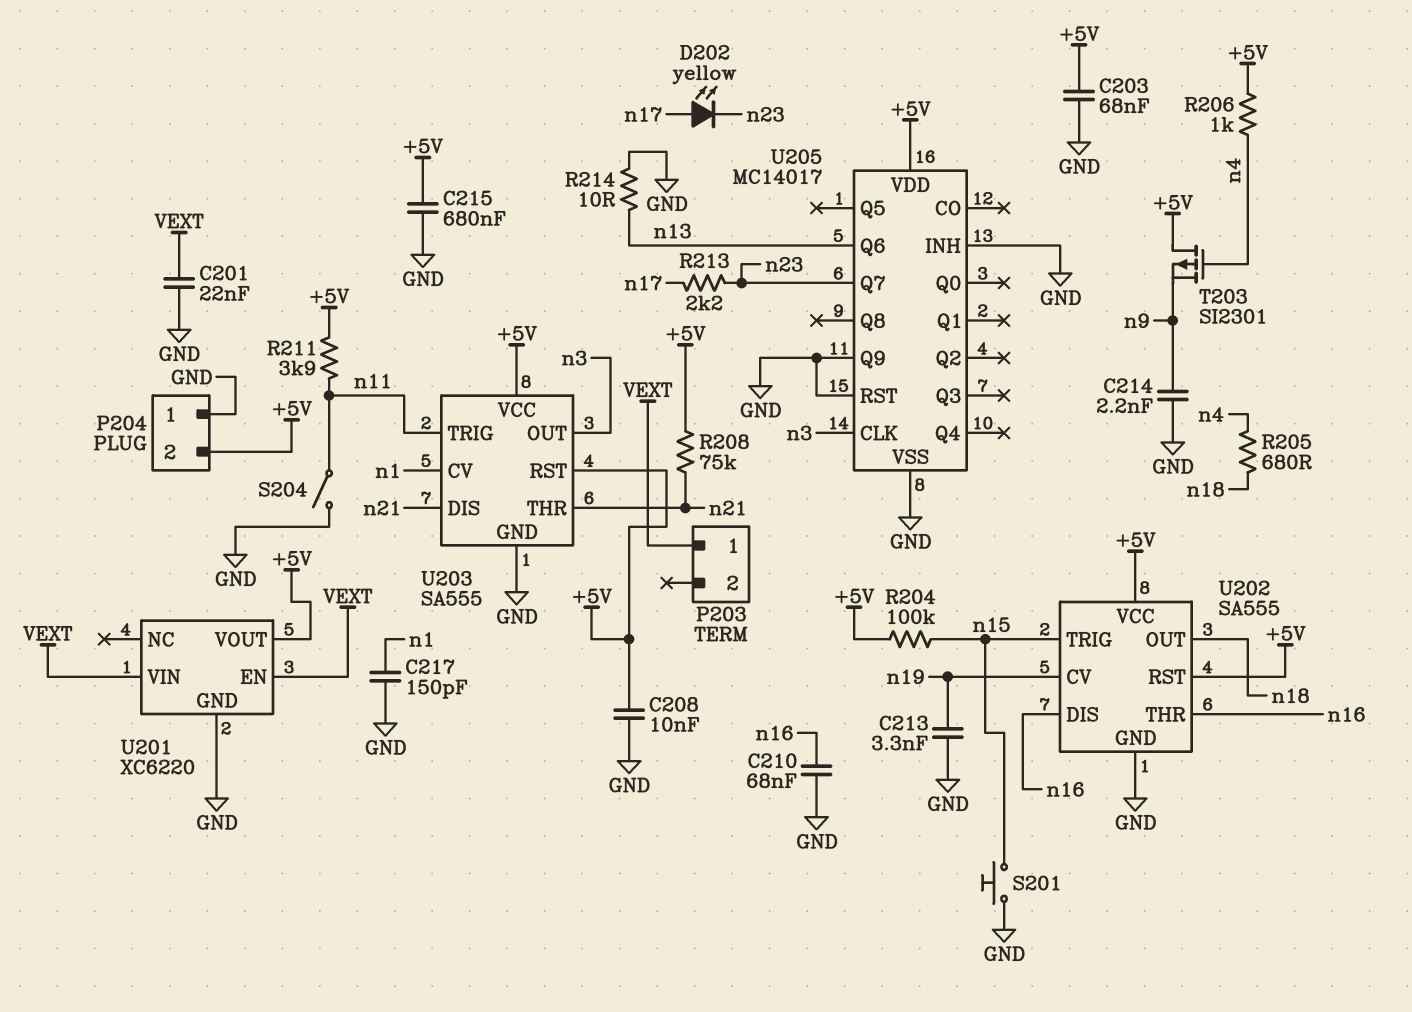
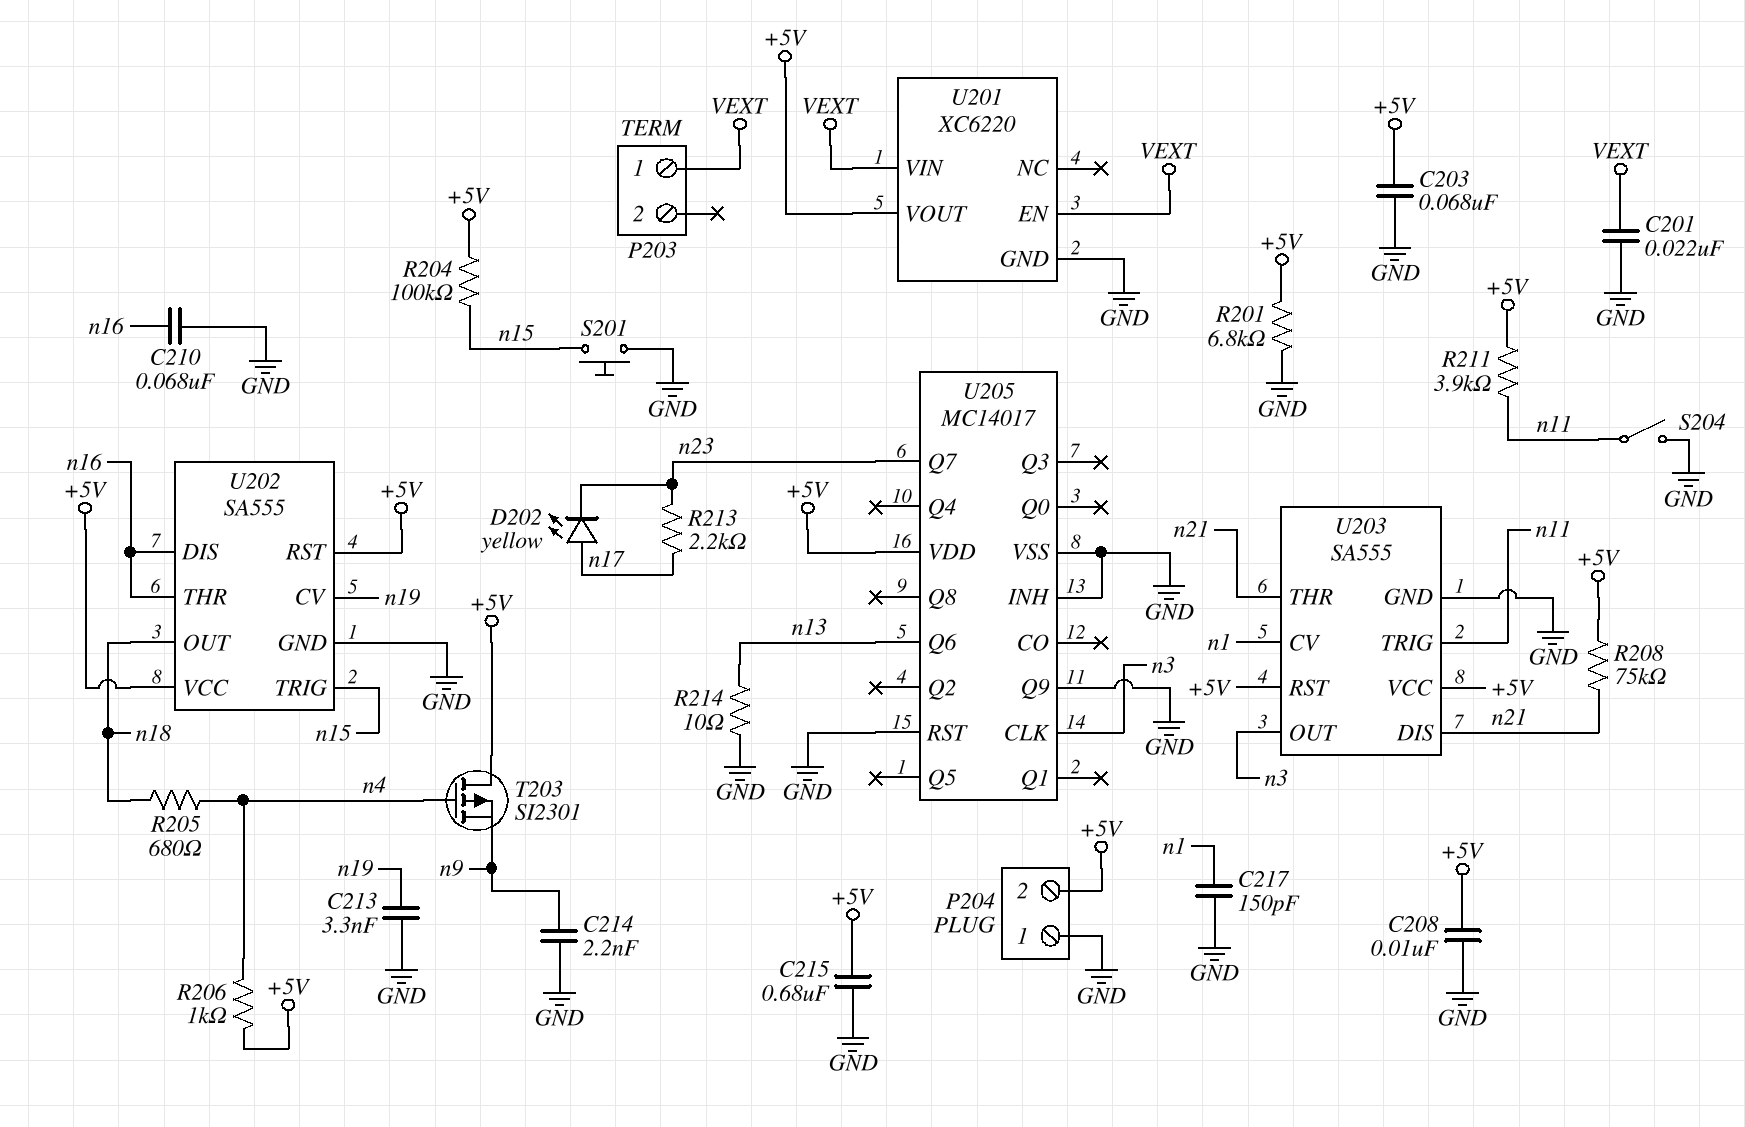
R201: none -> 6.8k (+5V, GND)

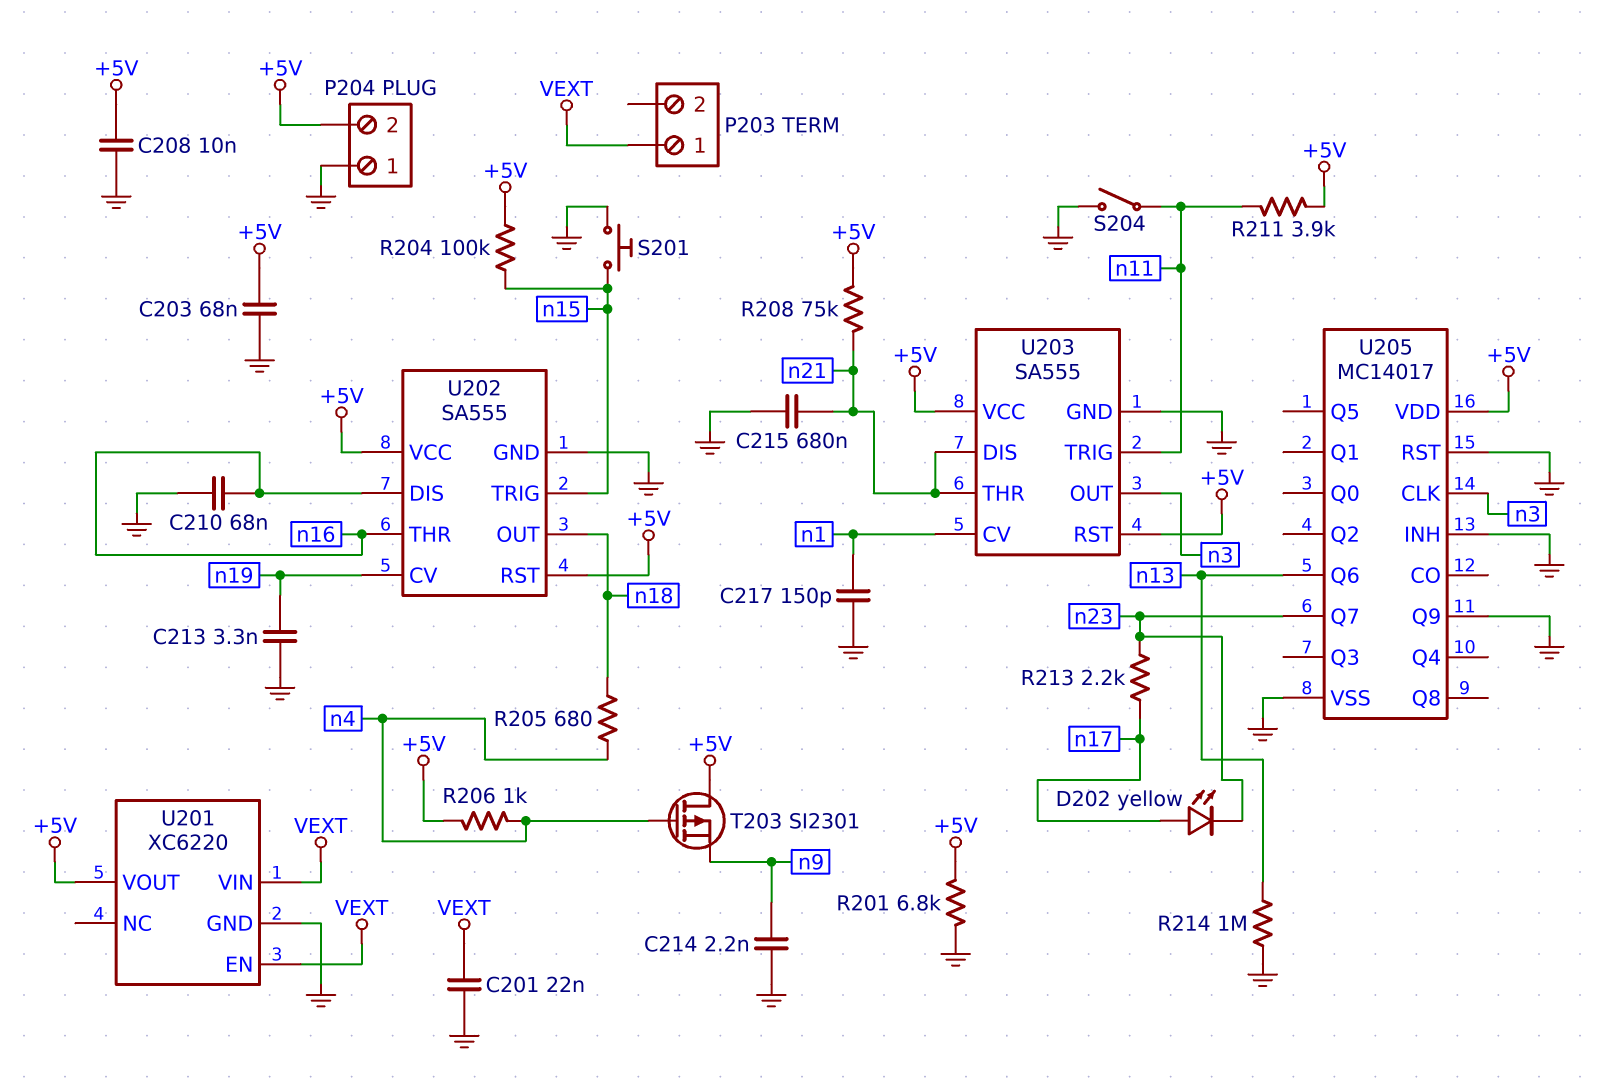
C215: 680nF (+5V, GND) -> 680nF (GND, n21)
R214: 10 (GND, n13) -> 1M (GND, n13)

